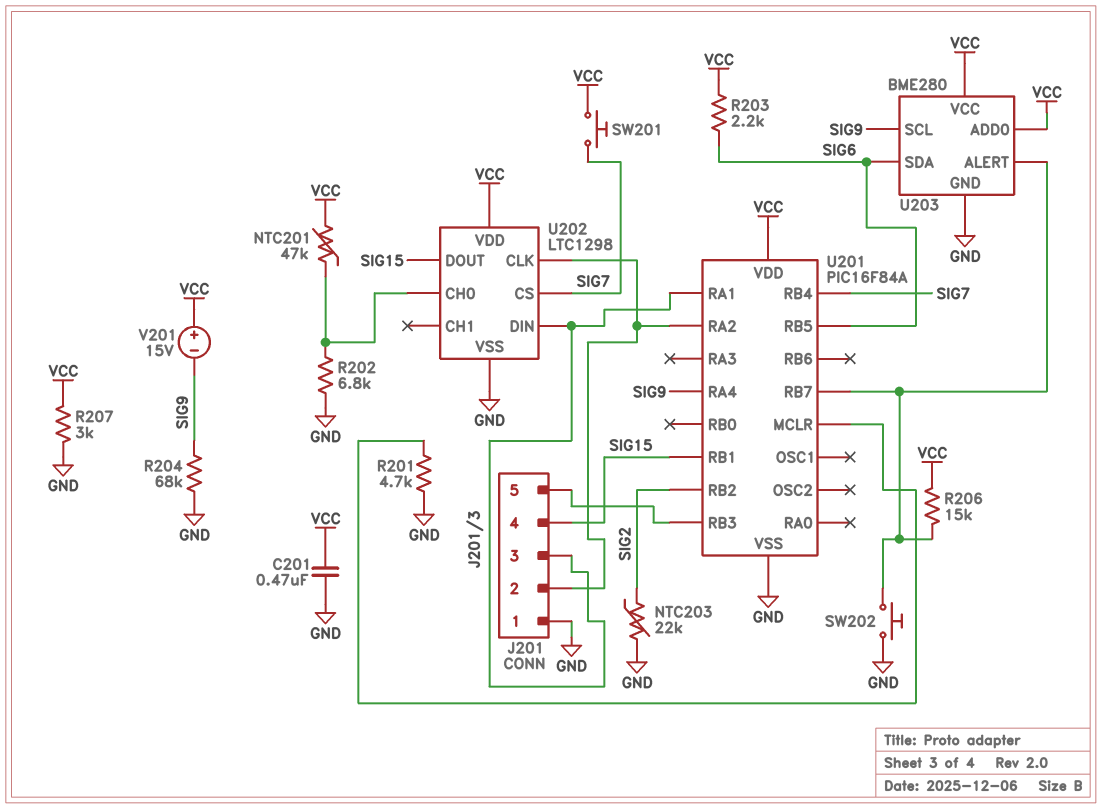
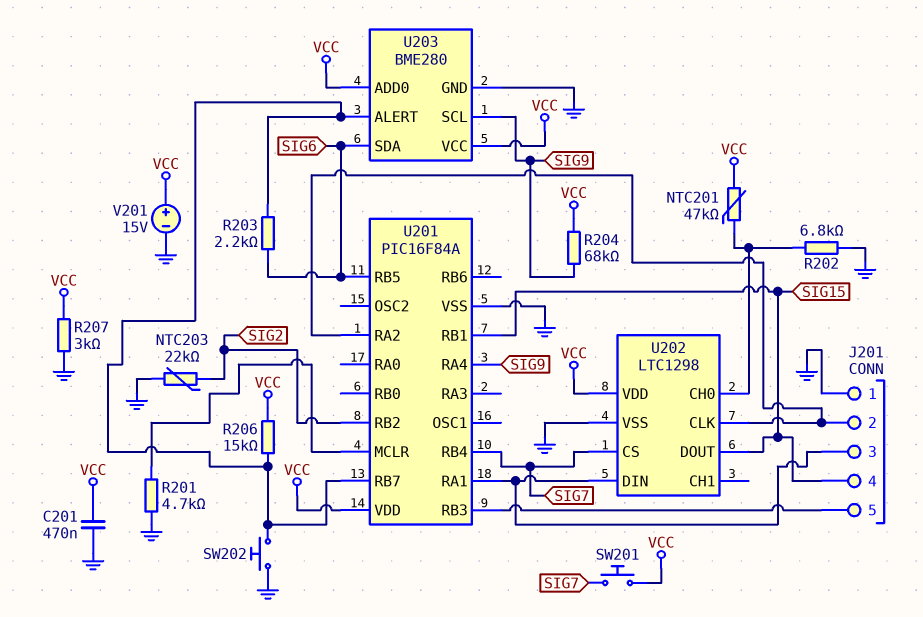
R203: 2.2k (SIG6, VCC) -> 2.2k (SIG6, U201/RB7)
R204: 68k (GND, SIG9) -> 68k (SIG9, VCC)
V201: 15V (plus VCC, minus SIG9) -> 15V (plus VCC, minus GND)

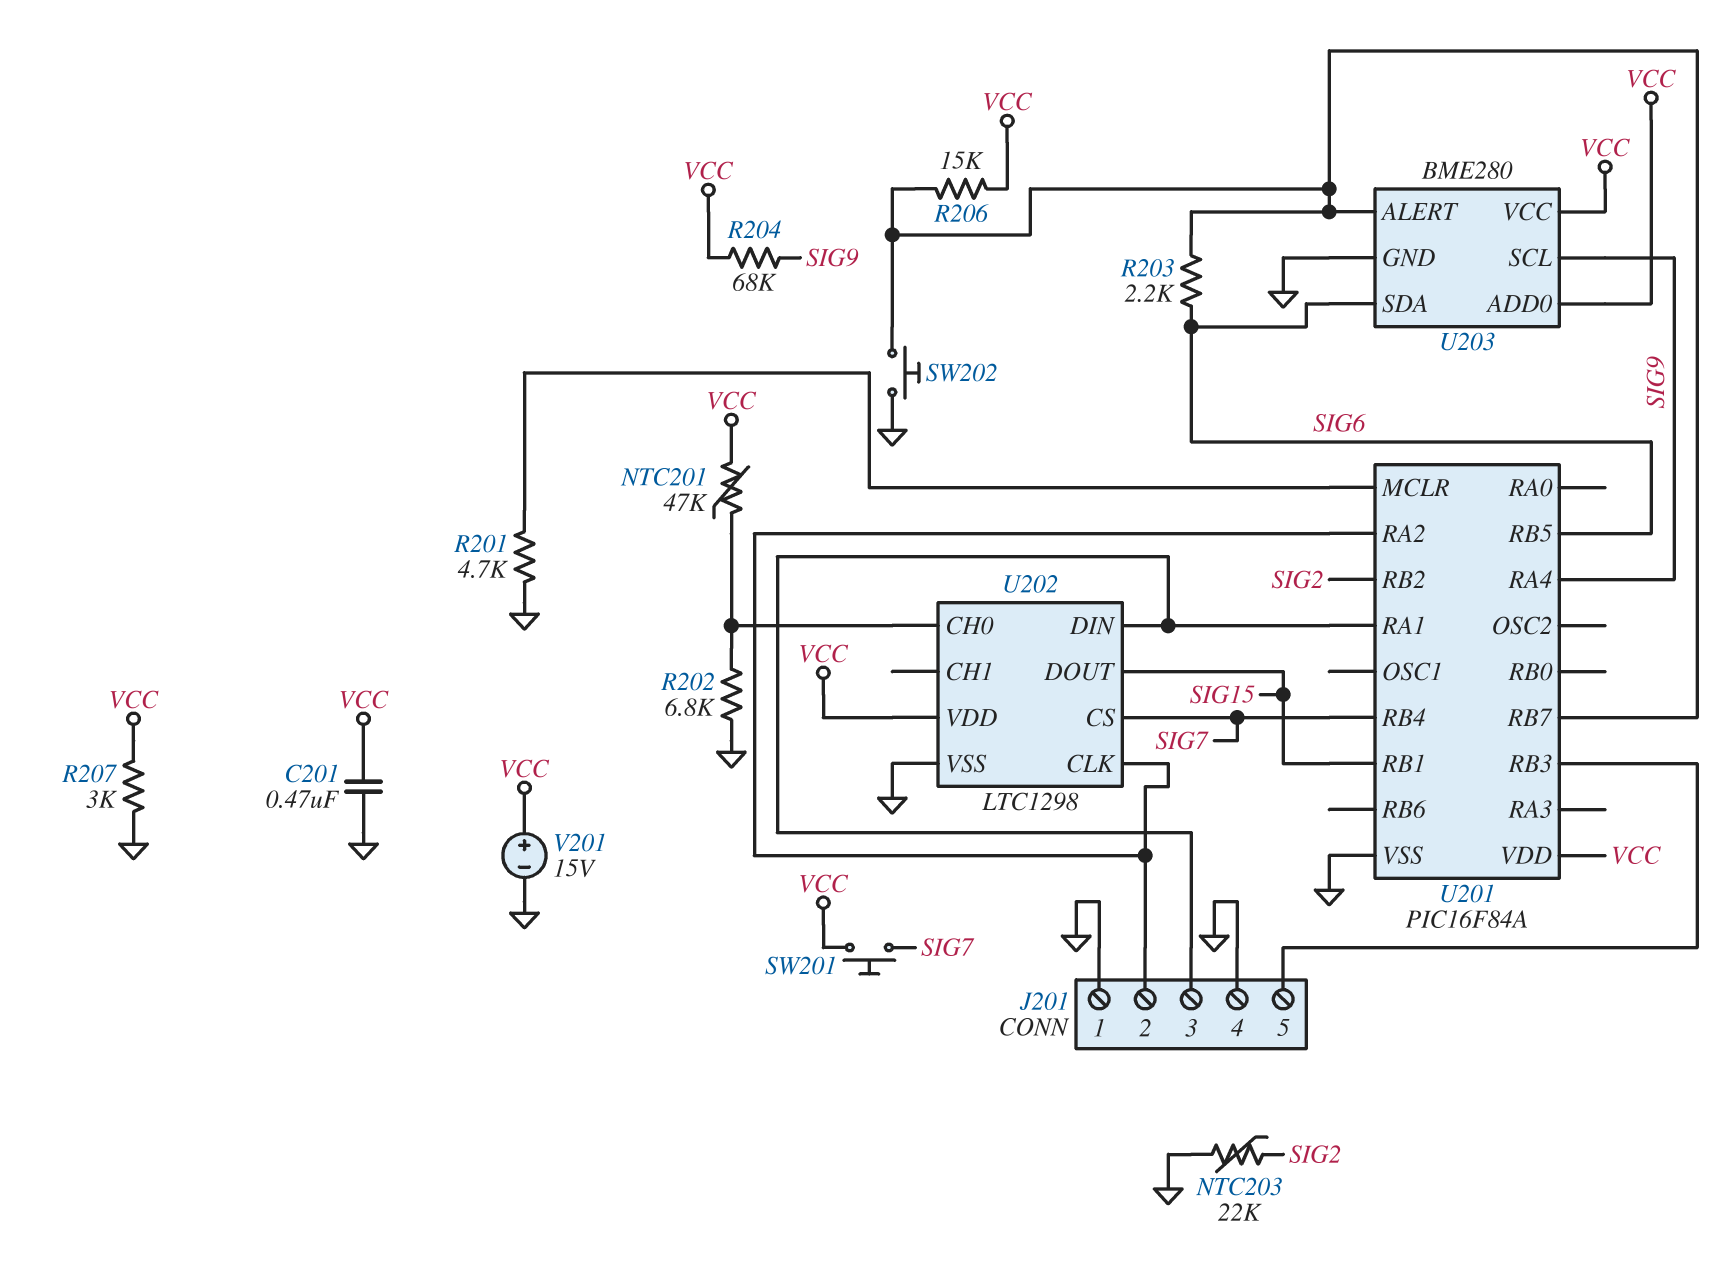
J201 pin 4: SIG15 -> GND

